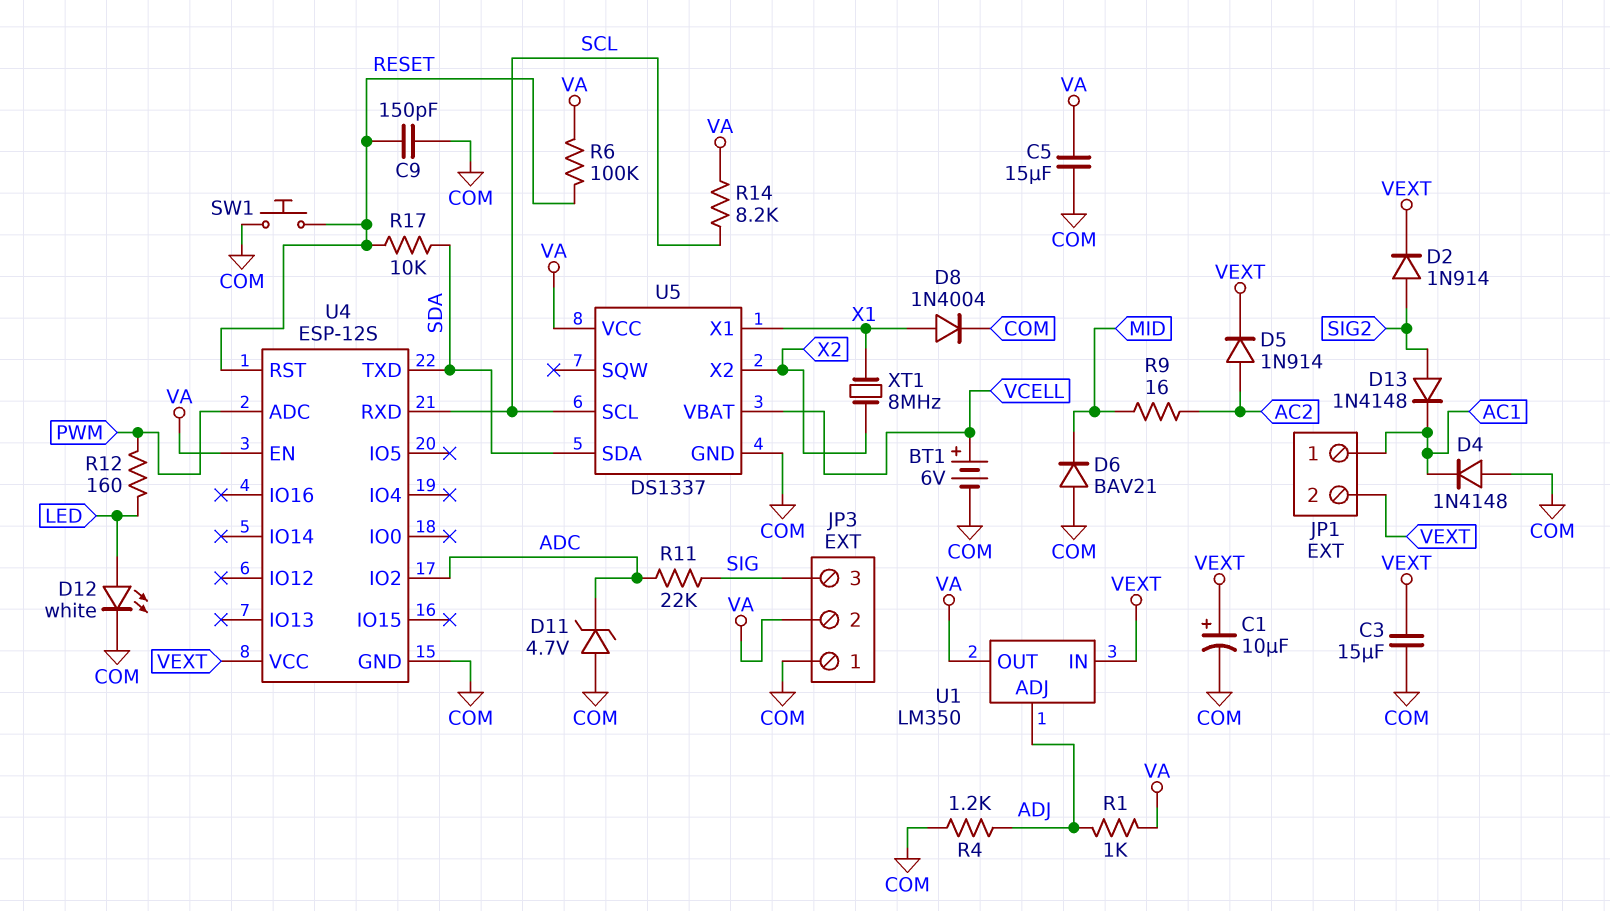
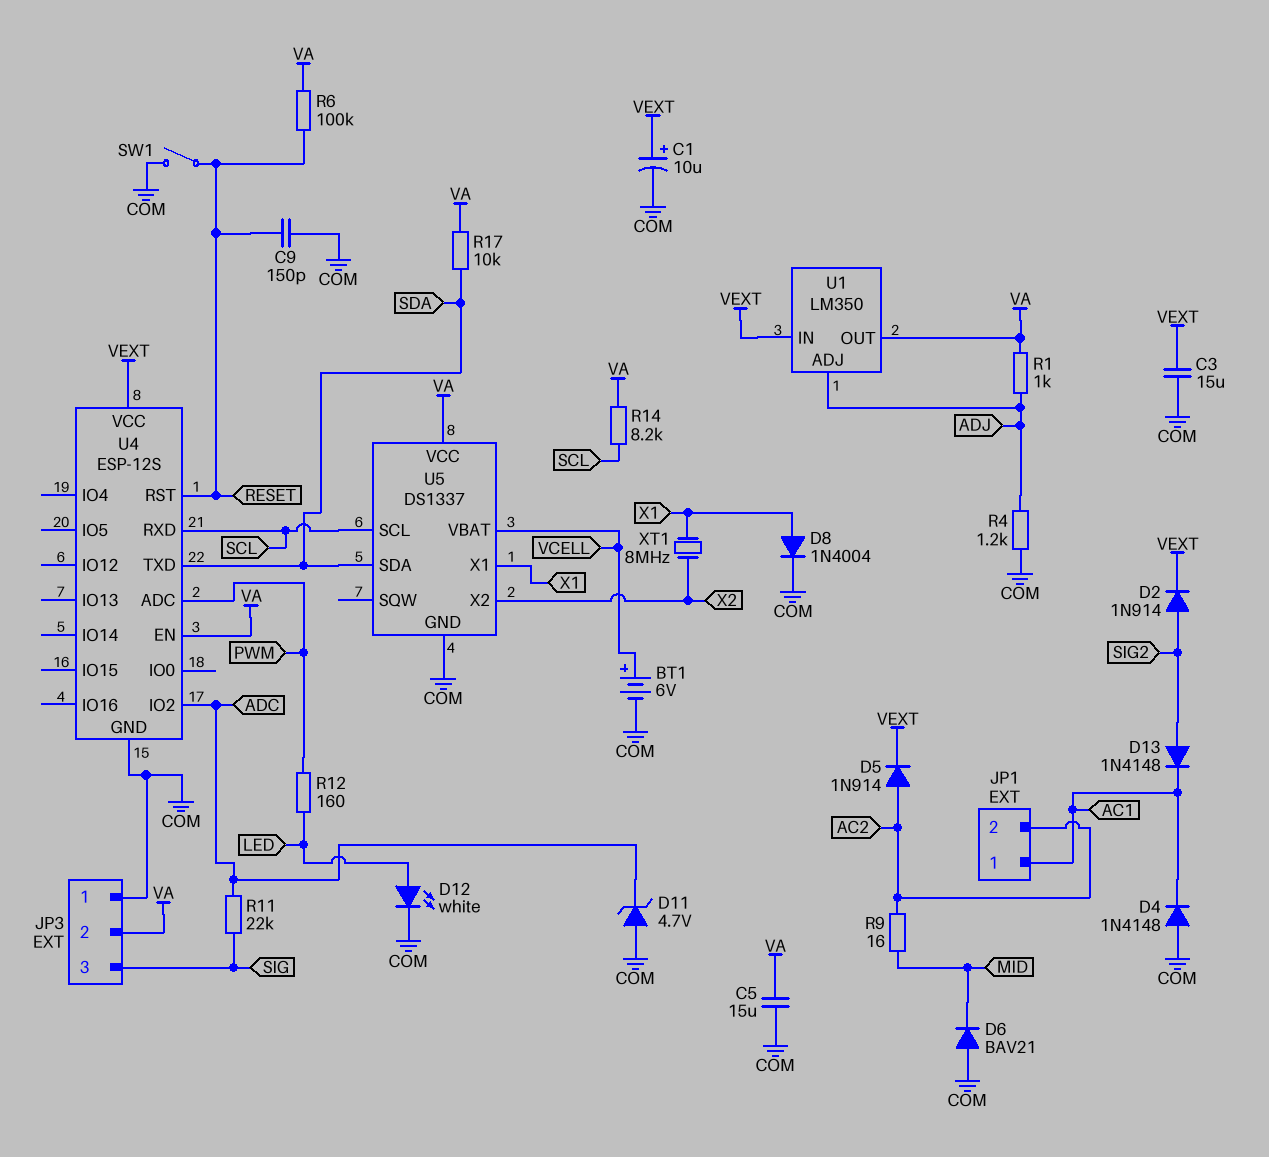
JP1 pin 2: VEXT -> AC2
R17: 10k (RESET, SDA) -> 10k (SDA, VA)
SW1: button (COM, RESET) -> switch (COM, RESET)

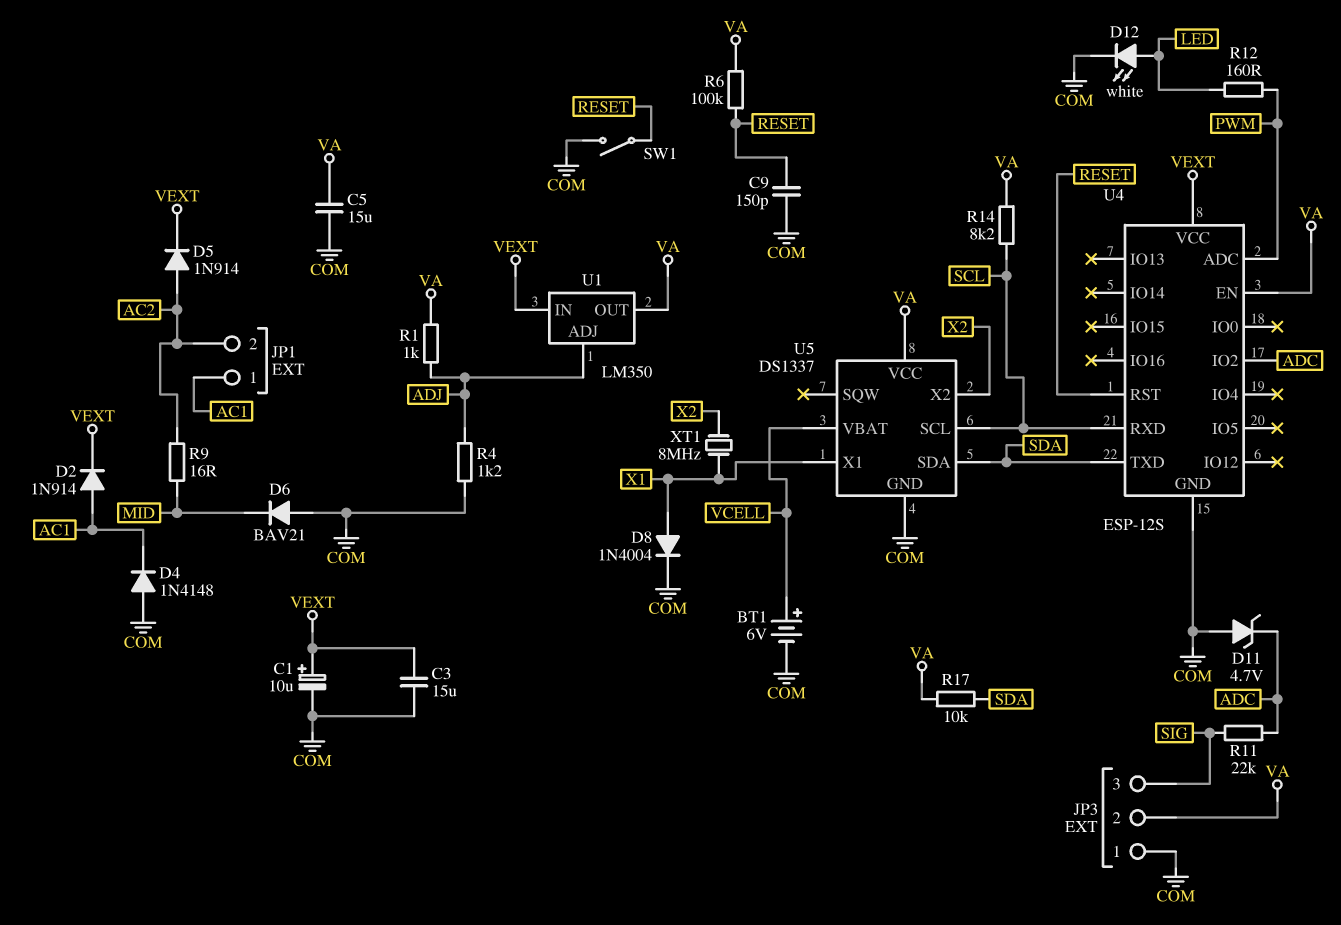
D2: diode 1N914 (A SIG2, K VEXT) -> diode 1N914 (A AC1, K VEXT)
D13: diode 1N4148 (A SIG2, K AC1) -> none

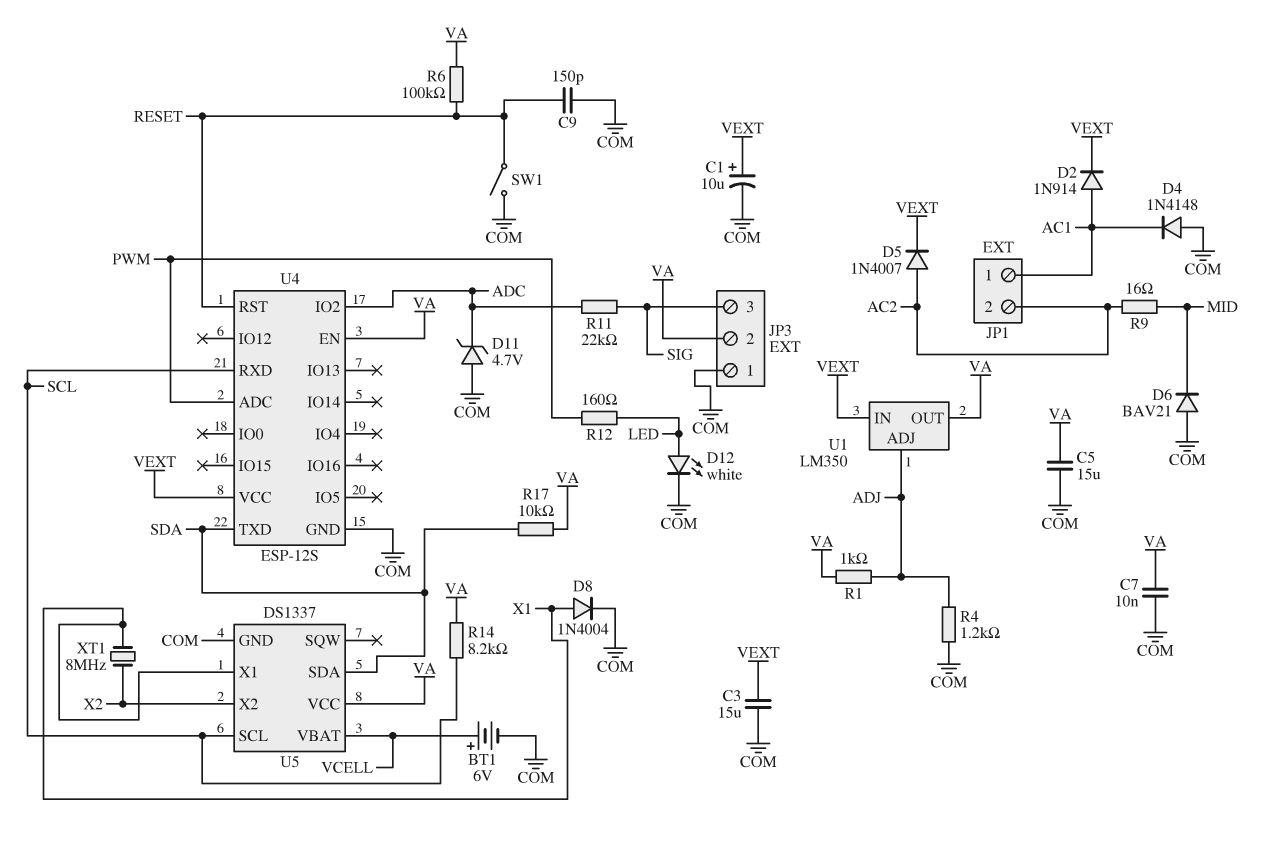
C7: none -> 10nF (COM, VA)
D5: diode 1N914 (A AC2, K VEXT) -> diode 1N4007 (A AC2, K VEXT)

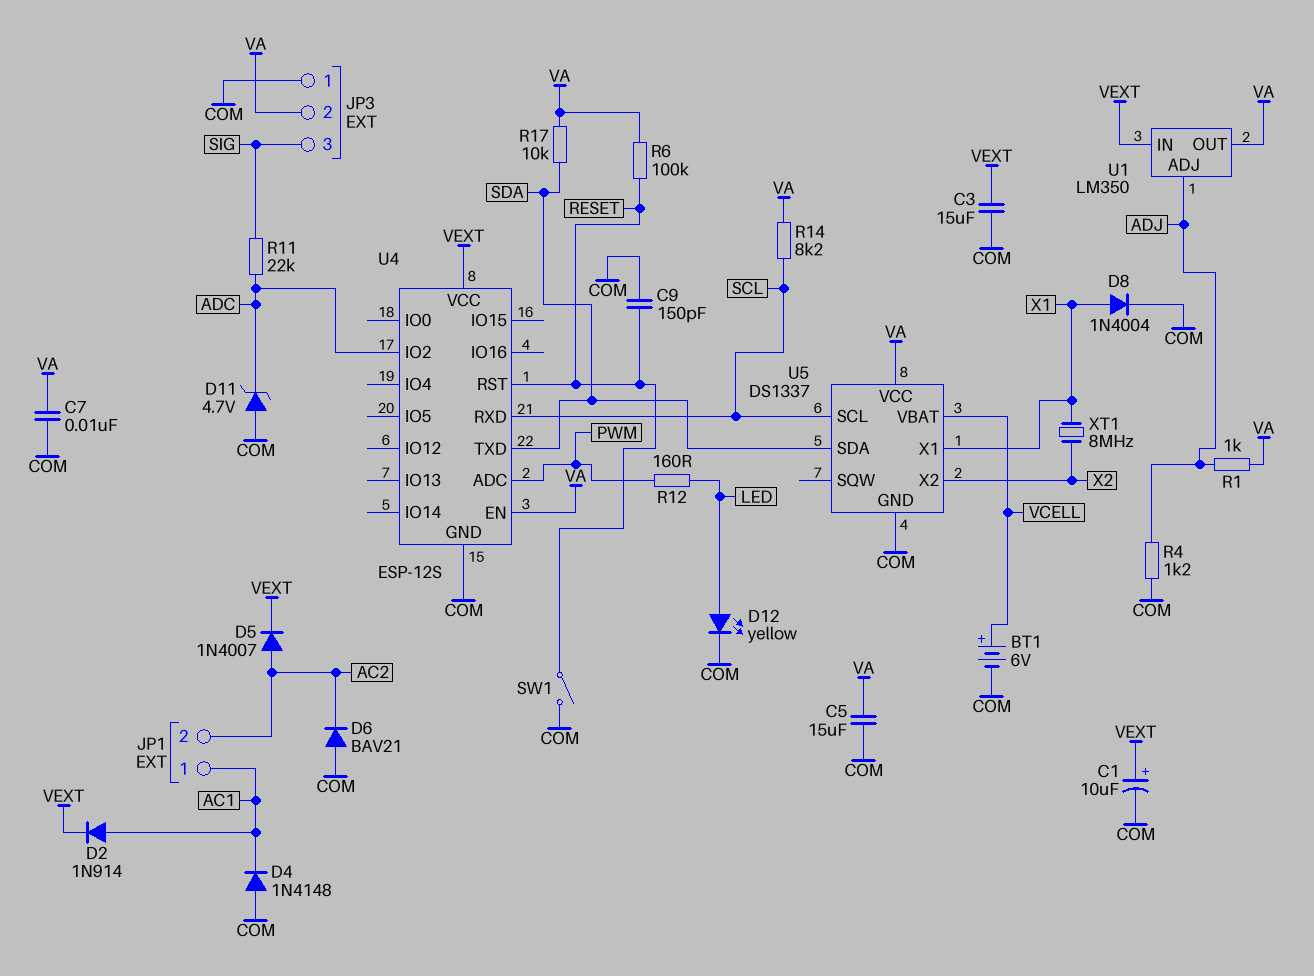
D6: diode BAV21 (A COM, K MID) -> diode BAV21 (A COM, K AC2)
D12: LED white (A LED, K COM) -> LED yellow (A LED, K COM)
R9: 16 (AC2, MID) -> none

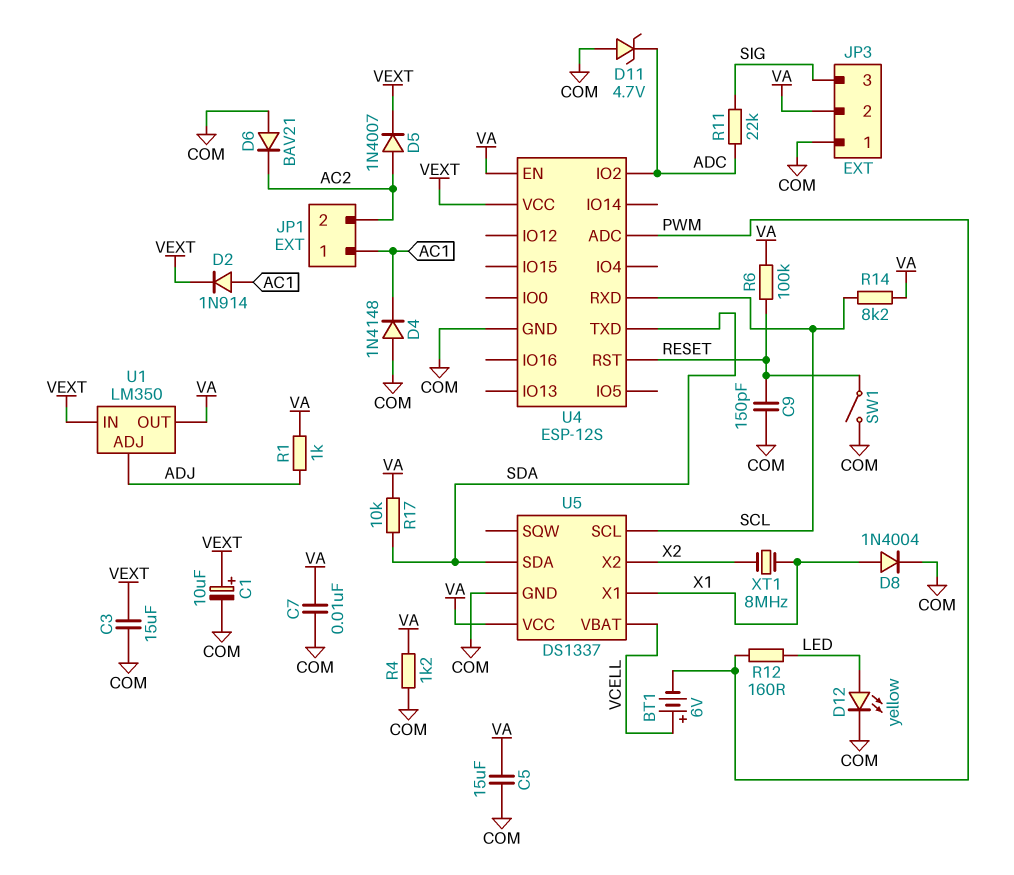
BT1: 6V (plus VCELL, minus COM) -> 6V (plus VCELL, minus PWM)
R4: 1.2k (ADJ, COM) -> 1.2k (COM, VA)

